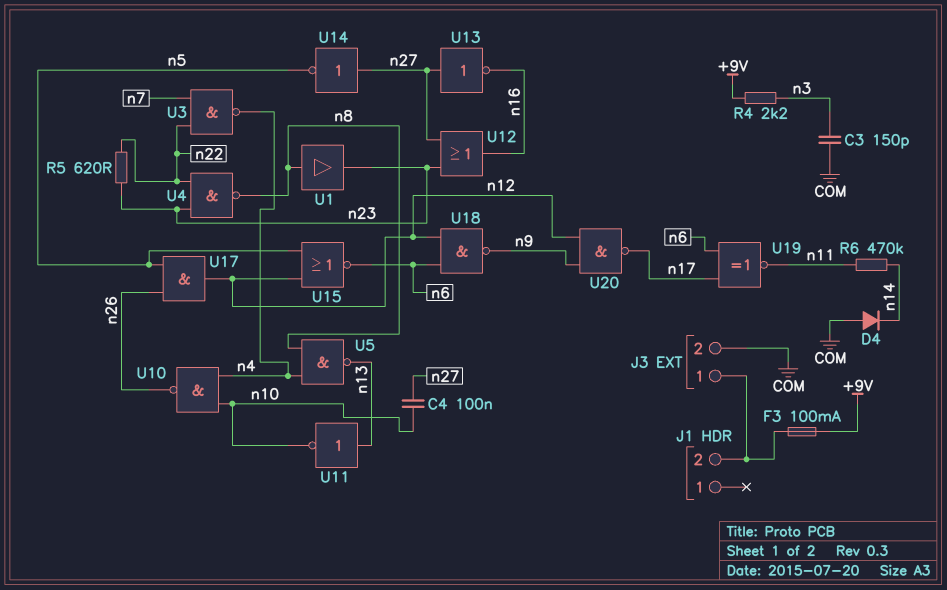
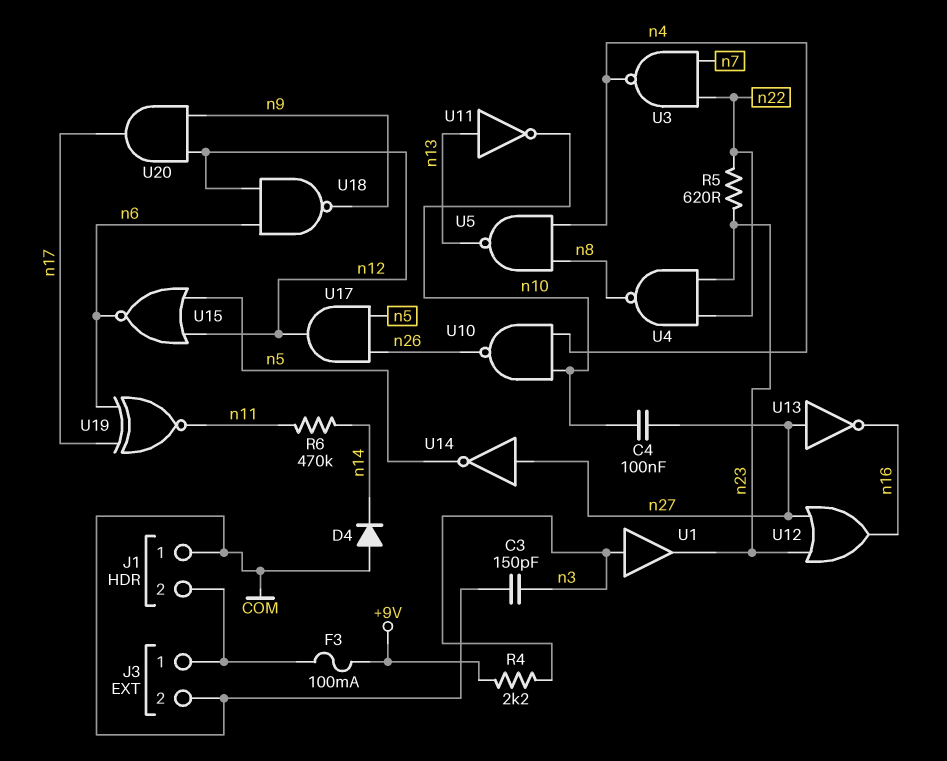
J1 pin 1: none -> COM
U1: buffer (in n8, out n23) -> buffer (in n3, out n23)
U20: NAND (in n9, in n12, out n17) -> AND (in n9, in n12, out n17)

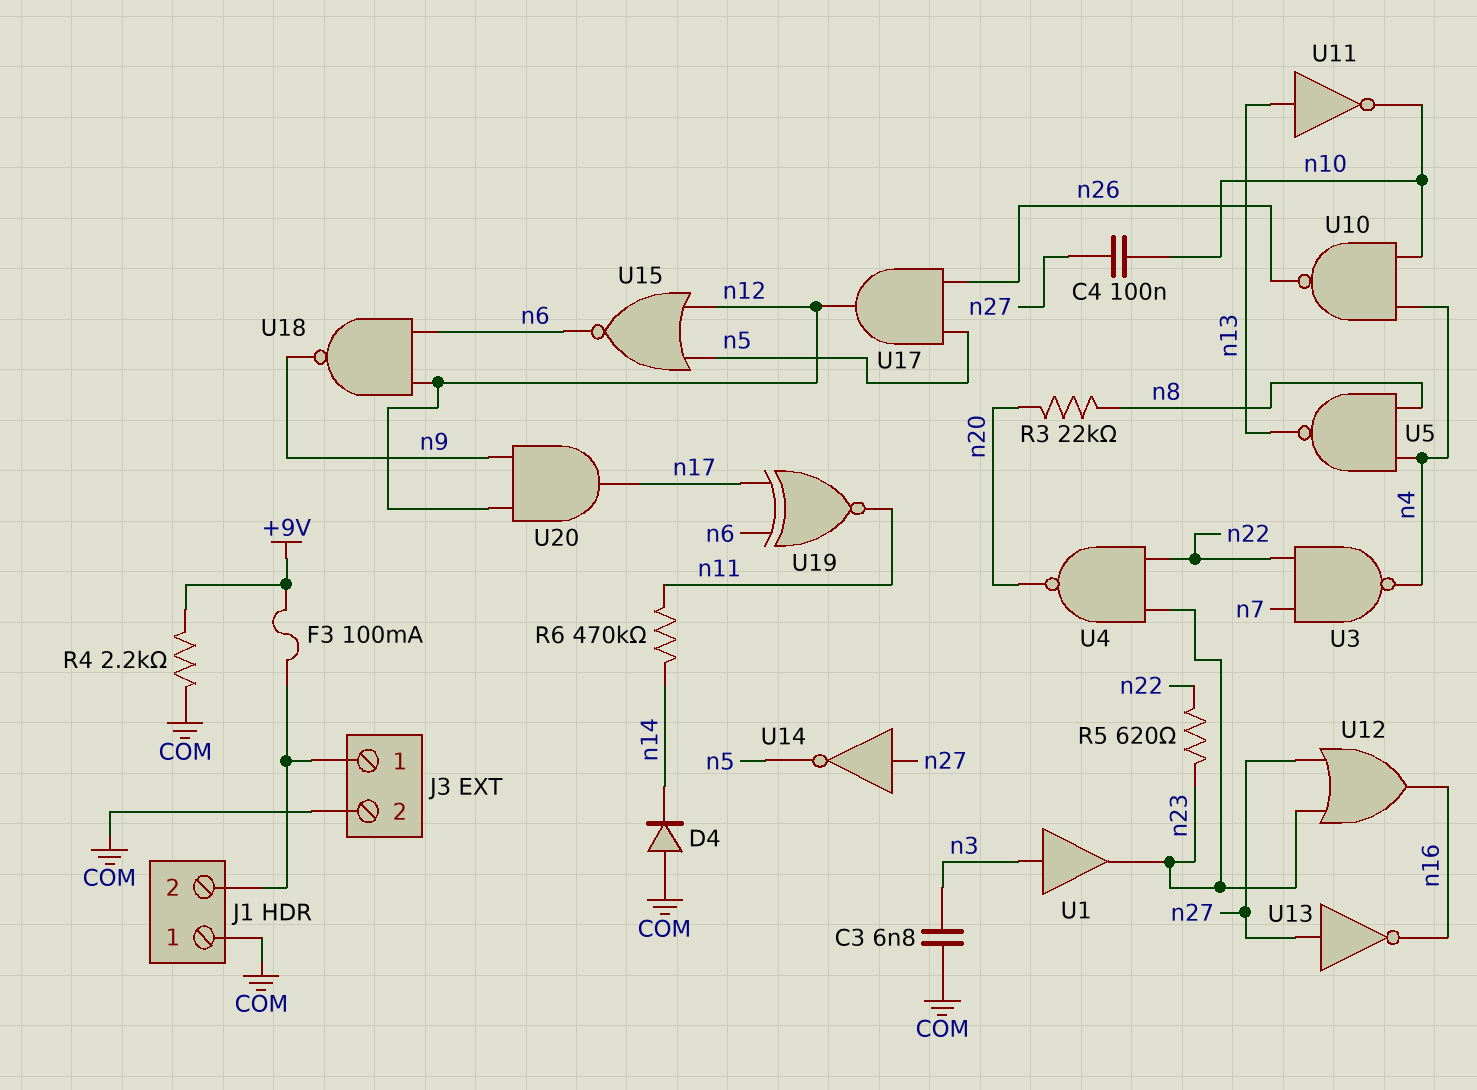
C3: 150pF (COM, n3) -> 6.8nF (COM, n3)
R3: none -> 22k (n8, n20)
R4: 2.2k (+9V, n3) -> 2.2k (+9V, COM)
U4: NAND (in n22, in n23, out n8) -> NAND (in n22, in n23, out n20)

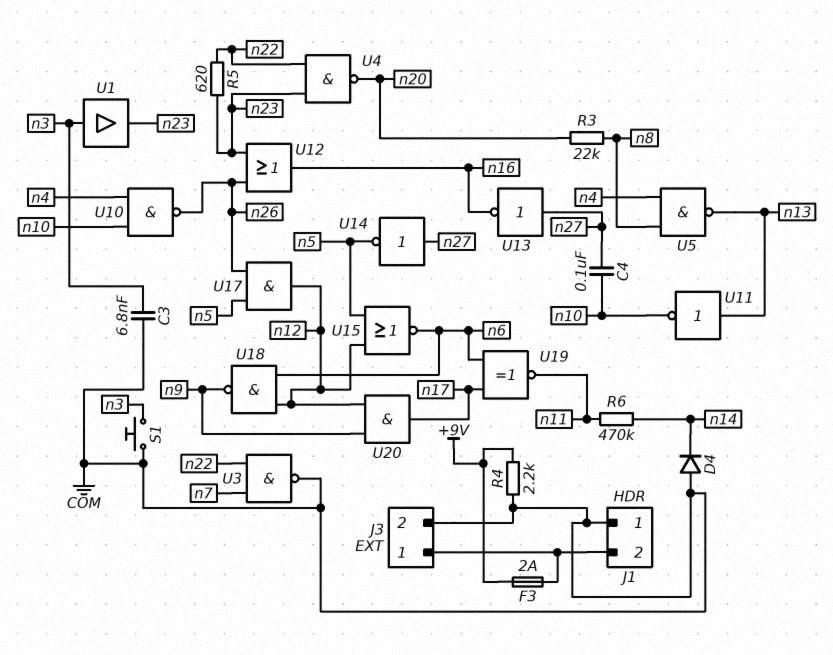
F3: 100mA (+9V, J1/2) -> 2A (+9V, J1/2)
S1: none -> button (COM, n3)
U3: NAND (in n7, in n22, out n4) -> NAND (in n7, in n22, out COM)
U12: OR (in n23, in n27, out n16) -> OR (in n23, in n26, out n16)

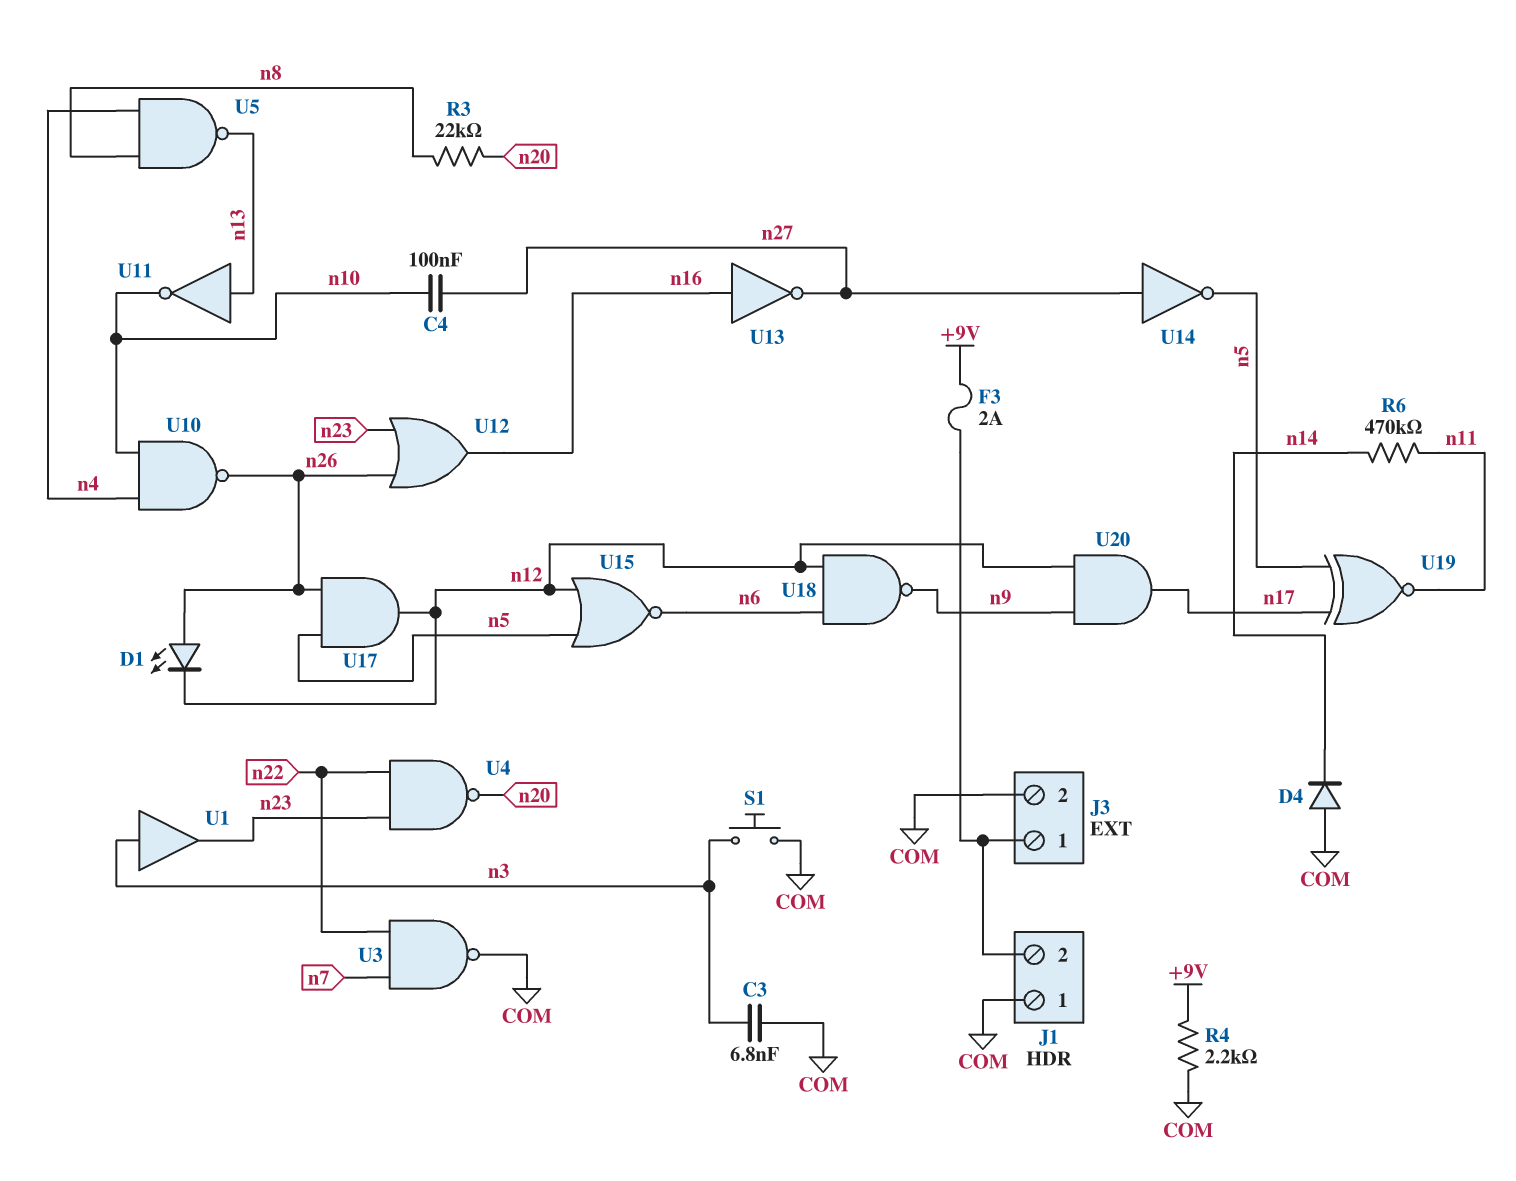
D1: none -> LED (A n26, K n12)
R5: 620 (n22, n23) -> none
U13: NOT (in n27, out n16) -> NOT (in n16, out n27)
U19: XNOR (in n6, in n17, out n11) -> XNOR (in n5, in n17, out n11)

